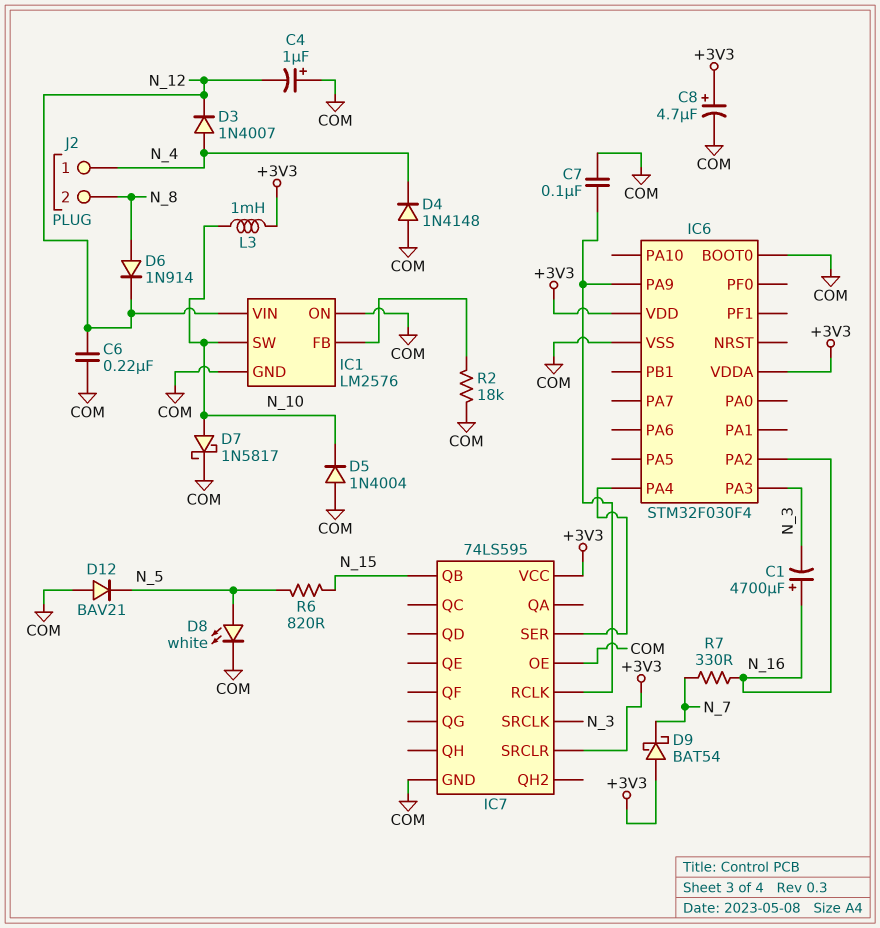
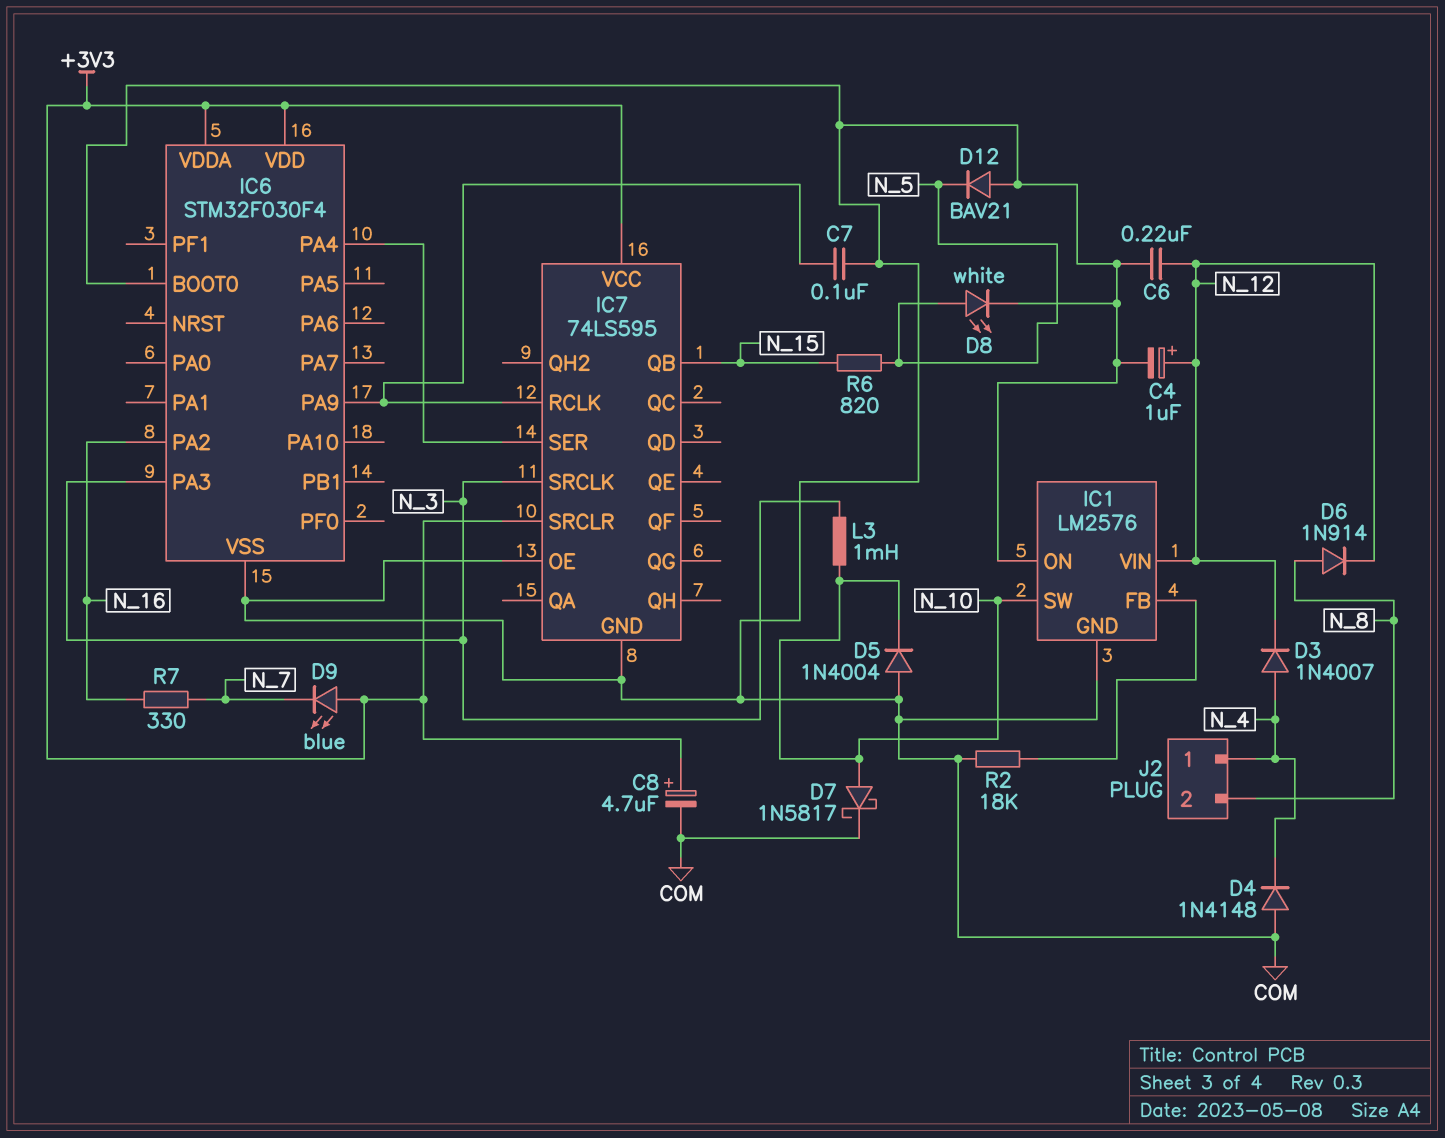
C1: 4700uF (plus N_16, minus N_3) -> none
C4: 1uF (plus COM, minus N_12) -> 1uF (plus N_12, minus COM)
D9: schottky BAT54 (A +3V3, K N_7) -> LED blue (A +3V3, K N_7)
L3: 1mH (+3V3, N_10) -> 1mH (N_3, N_10)

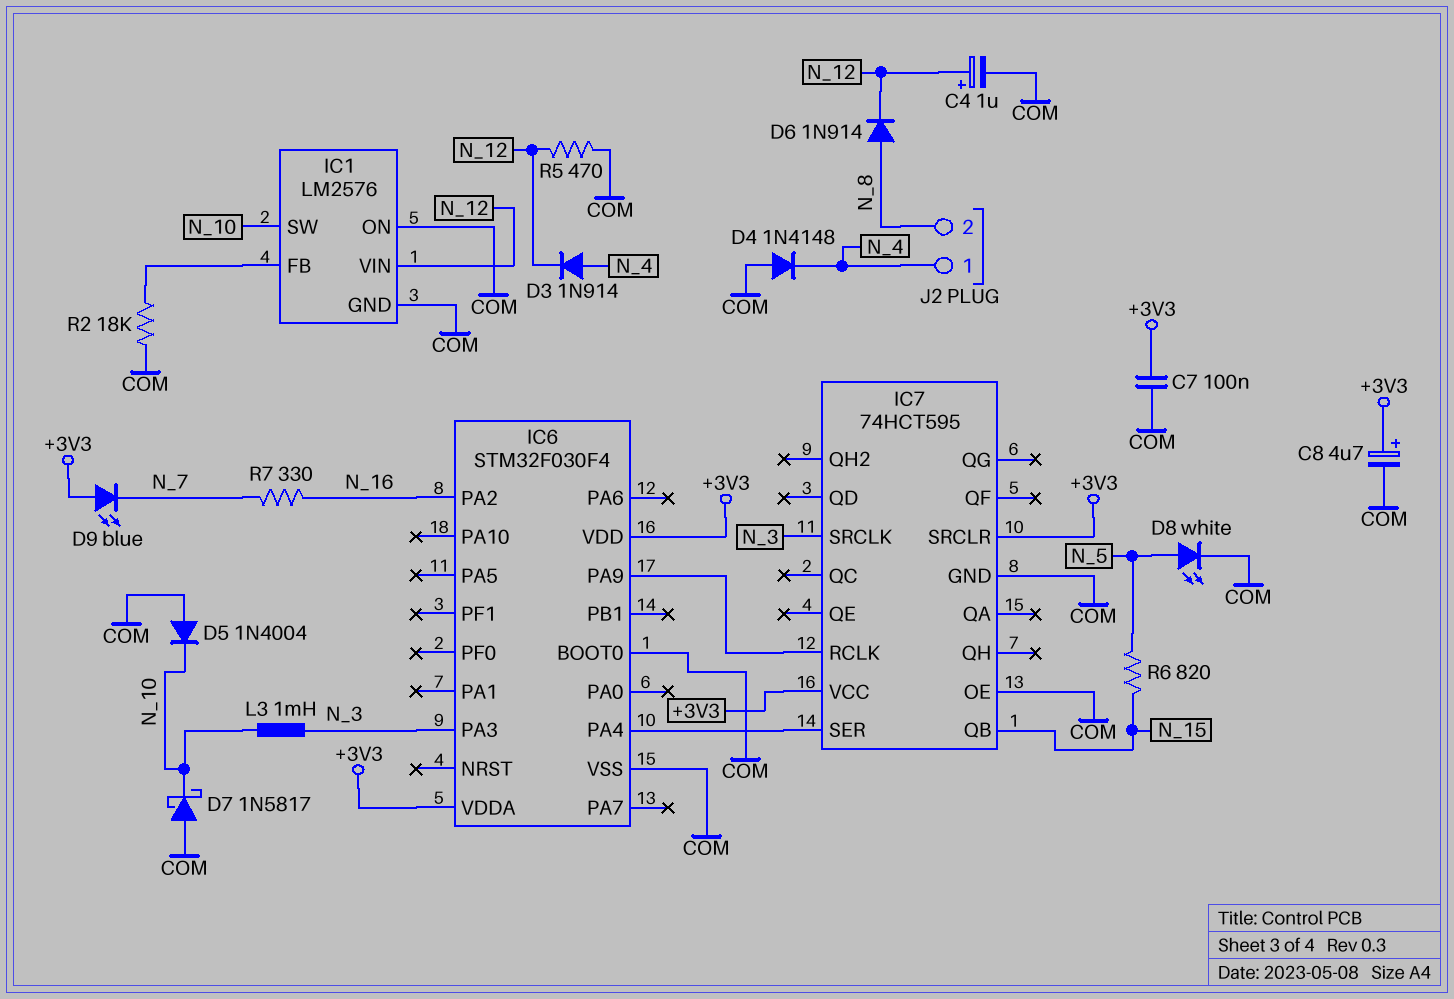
C6: 220nF (COM, N_12) -> none
C7: 100nF (COM, IC6/PA9) -> 100nF (+3V3, COM)
D3: diode 1N4007 (A N_4, K N_12) -> diode 1N914 (A N_4, K N_12)
D7: schottky 1N5817 (A N_10, K COM) -> schottky 1N5817 (A COM, K N_10)
D12: diode BAV21 (A COM, K N_5) -> none
IC7: 74LS595 -> 74HCT595
R5: none -> 470 (COM, N_12)

